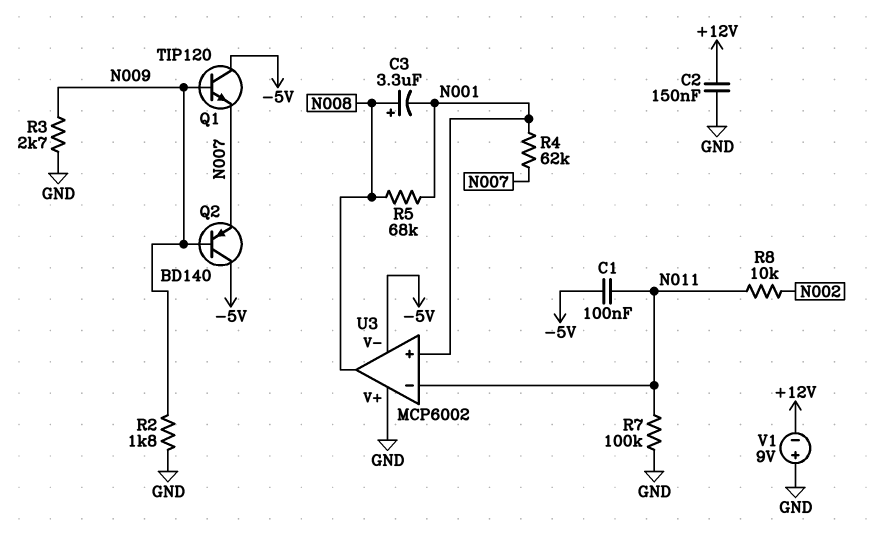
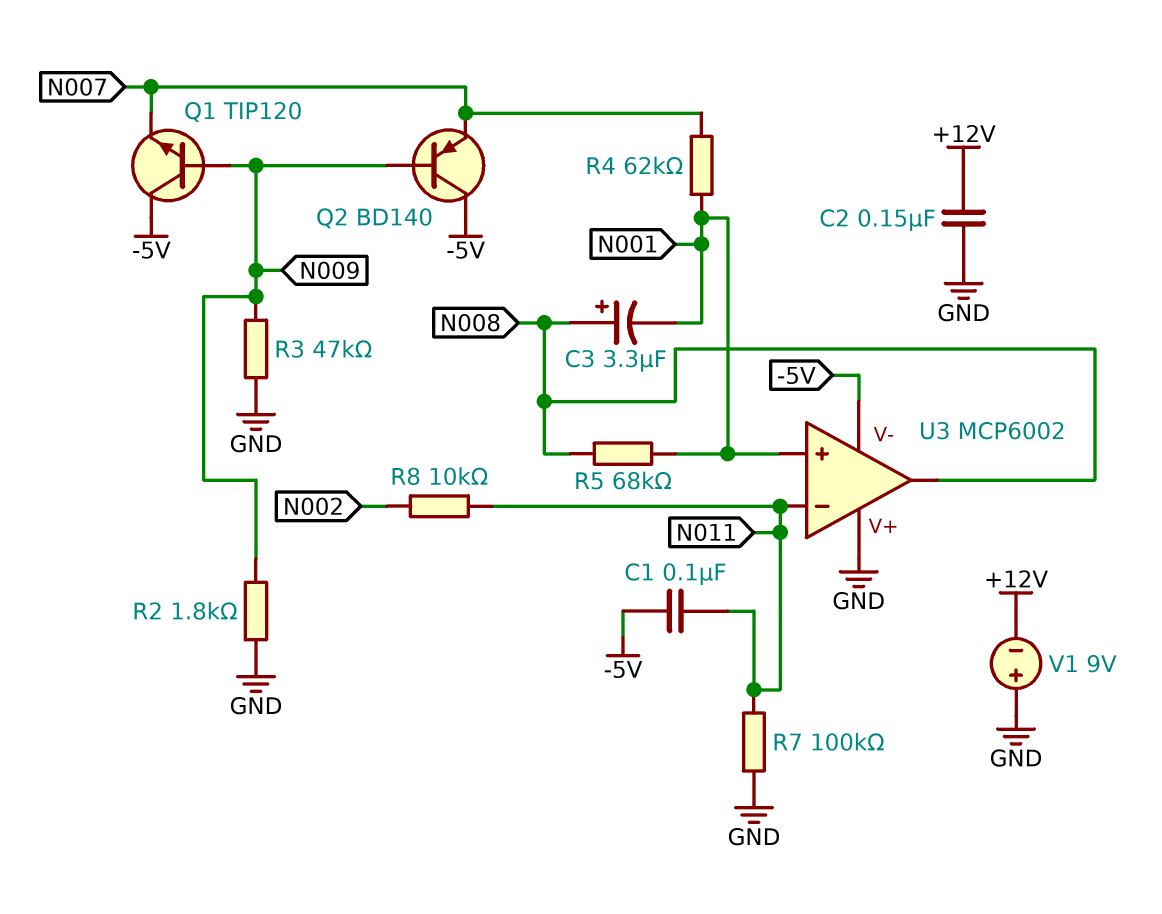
R3: 2.7k (GND, N009) -> 47k (GND, N009)

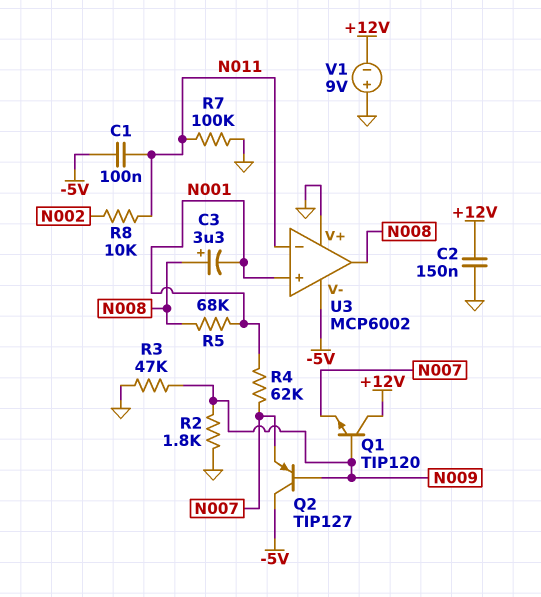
Q1: NPN TIP120 (B N009, C -5V, E N007) -> NPN TIP120 (B N009, C +12V, E N007)
Q2: PNP BD140 (B N009, C -5V, E N007) -> PNP TIP127 (B N009, C -5V, E N007)

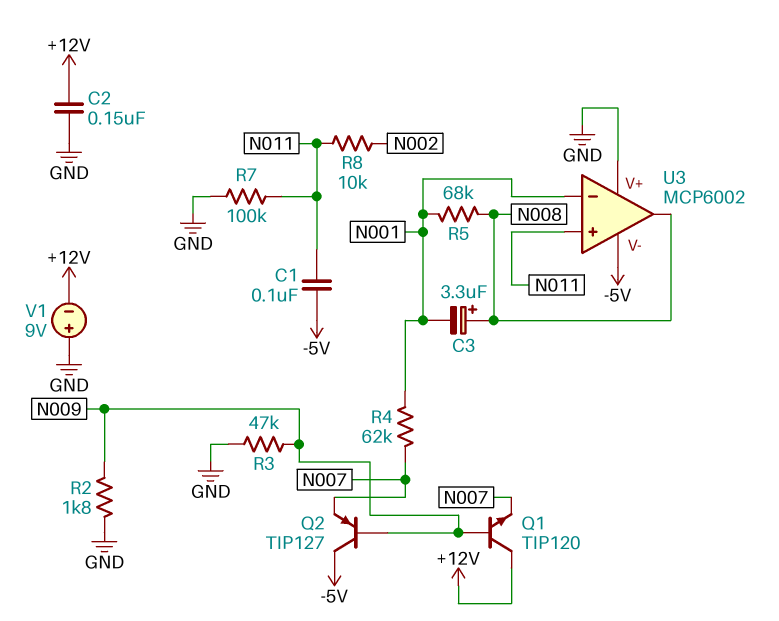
U3 pin in+: N001 -> N011
U3 pin in-: N011 -> N001

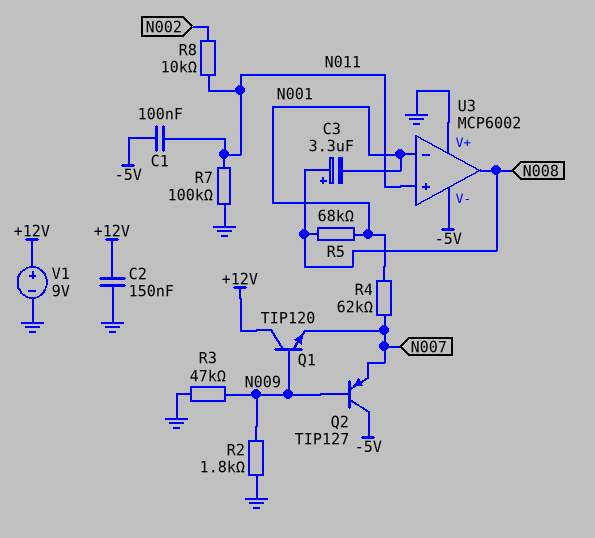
V1: 9V (plus GND, minus +12V) -> 9V (plus +12V, minus GND)

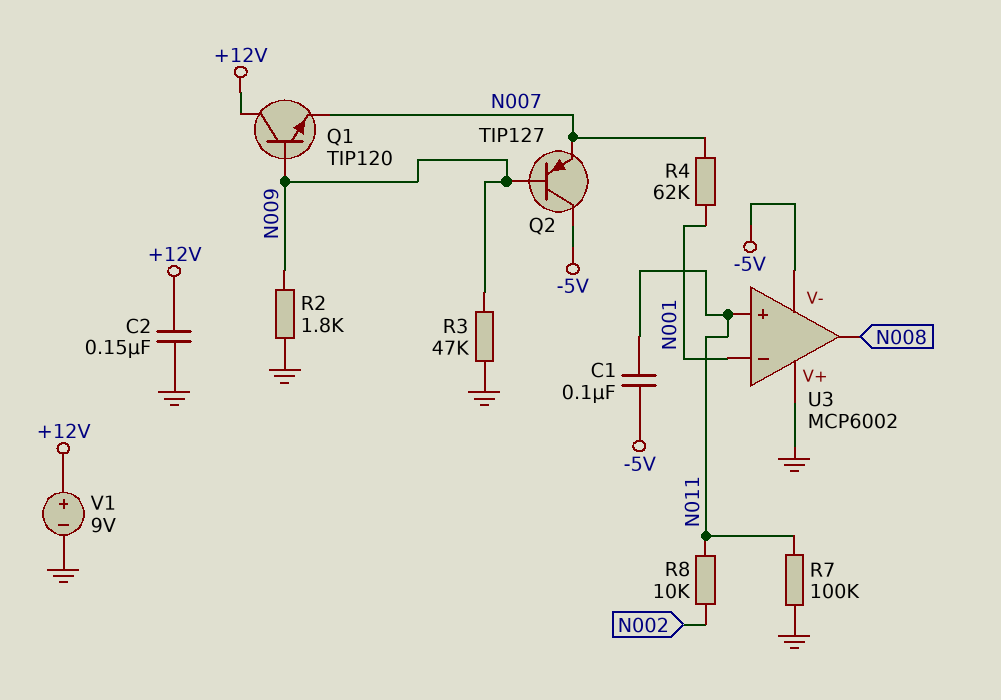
C3: 3.3uF (plus N008, minus N001) -> none
R5: 68k (N001, N008) -> none

